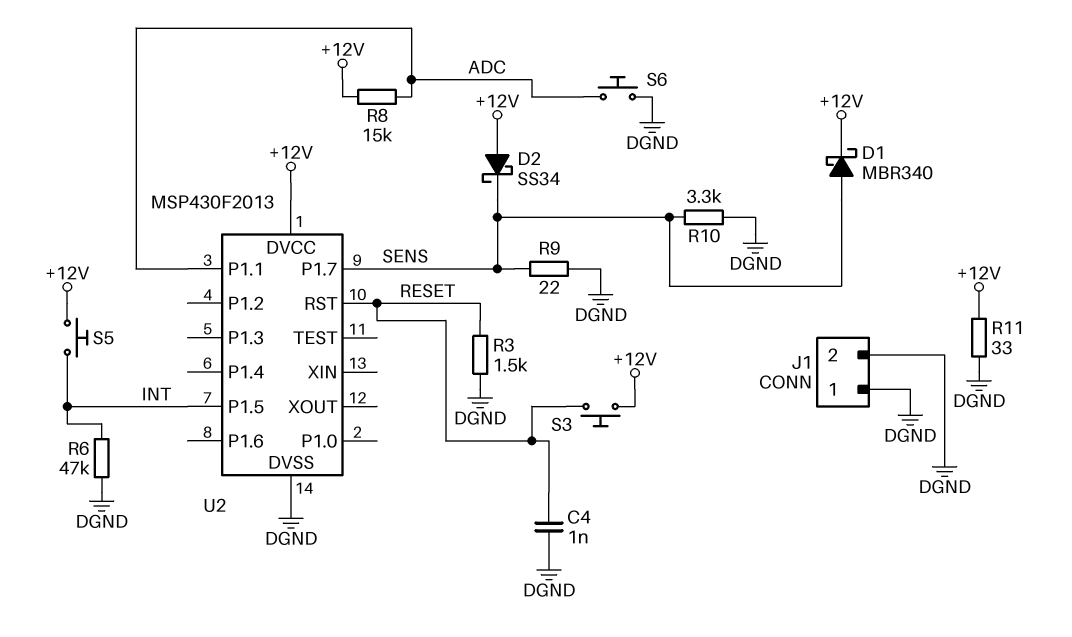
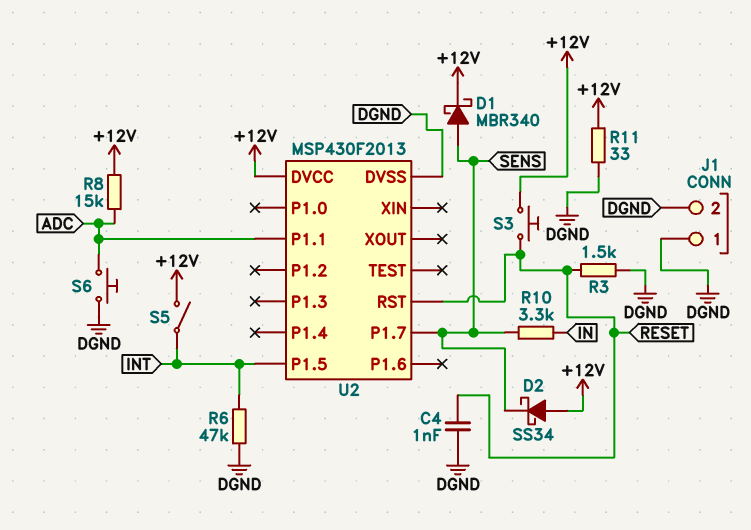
R9: 22 (DGND, SENS) -> none
R10: 3.3k (DGND, SENS) -> 3.3k (IN, SENS)
S5: button (+12V, INT) -> switch (+12V, INT)

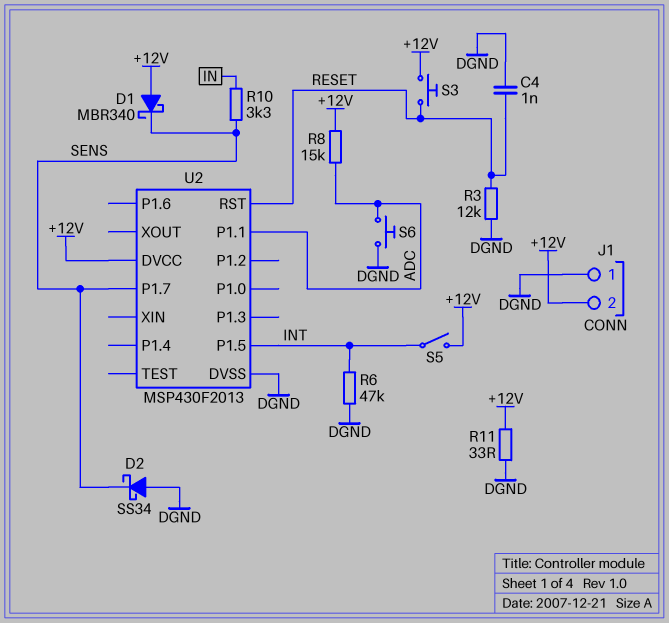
D1: schottky MBR340 (A SENS, K +12V) -> schottky MBR340 (A +12V, K SENS)
D2: schottky SS34 (A +12V, K SENS) -> schottky SS34 (A DGND, K SENS)
J1 pin 2: DGND -> +12V
R3: 1.5k (DGND, RESET) -> 12k (DGND, RESET)

